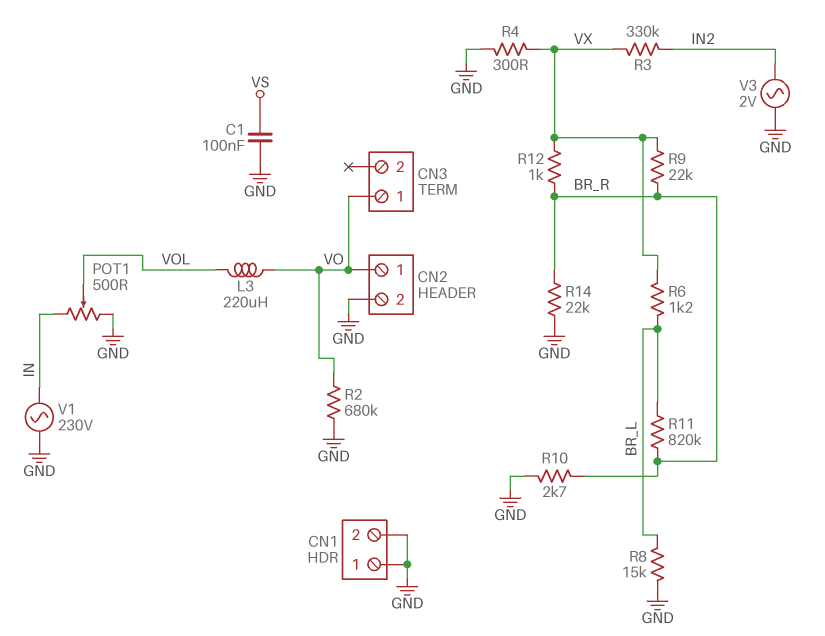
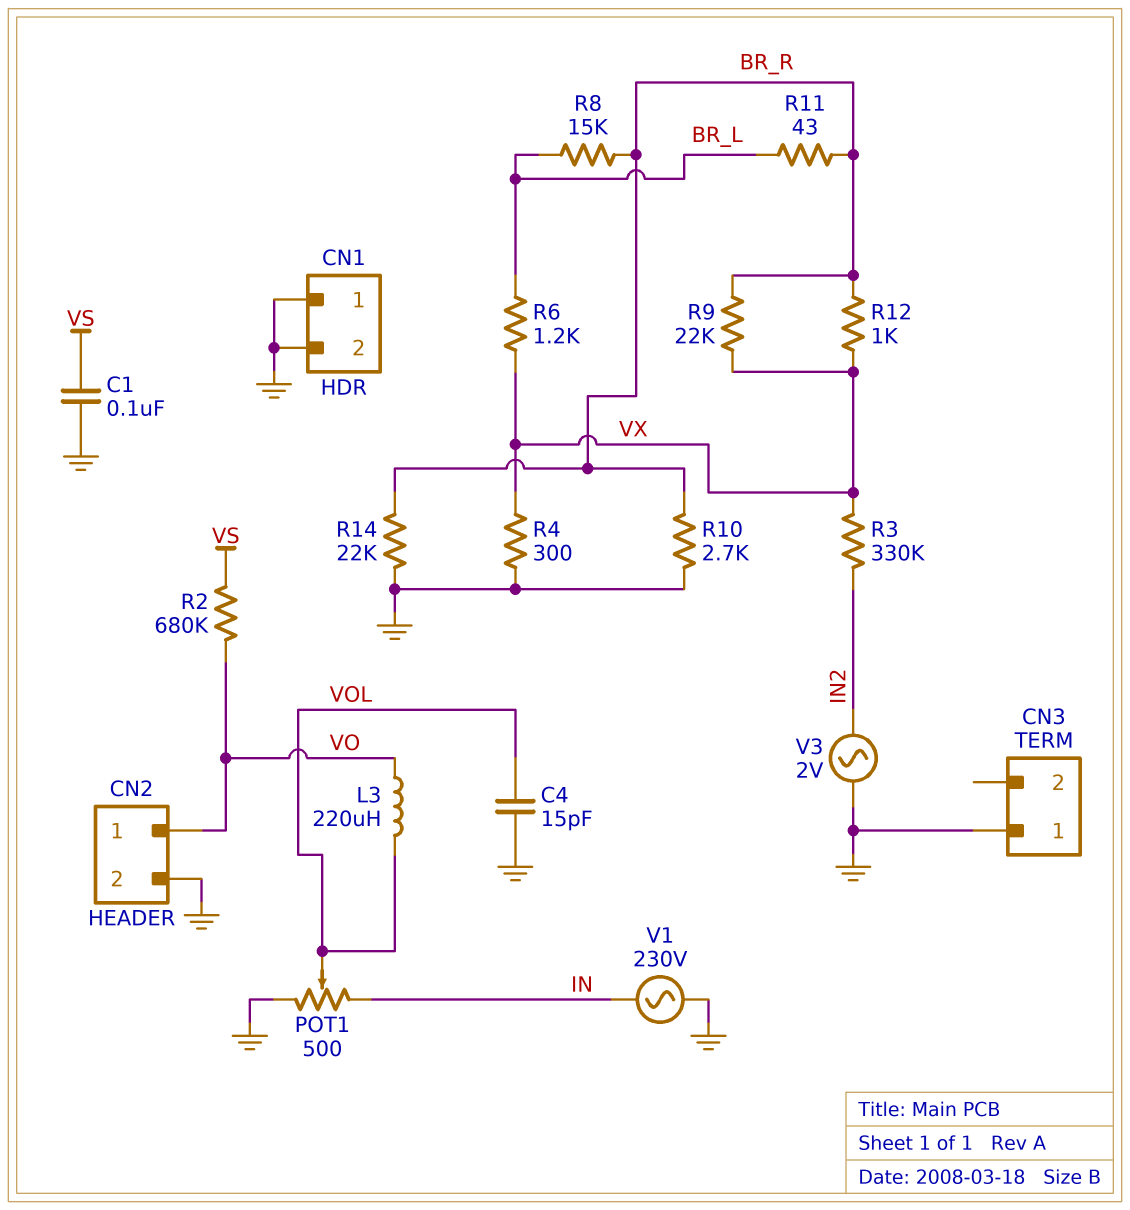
C4: none -> 15pF (GND, VOL)
CN3 pin 1: VO -> GND
R2: 680k (GND, VO) -> 680k (VO, VS)
R8: 15k (BR_L, GND) -> 15k (BR_L, BR_R)
R11: 820k (BR_L, BR_R) -> 43 (BR_L, BR_R)

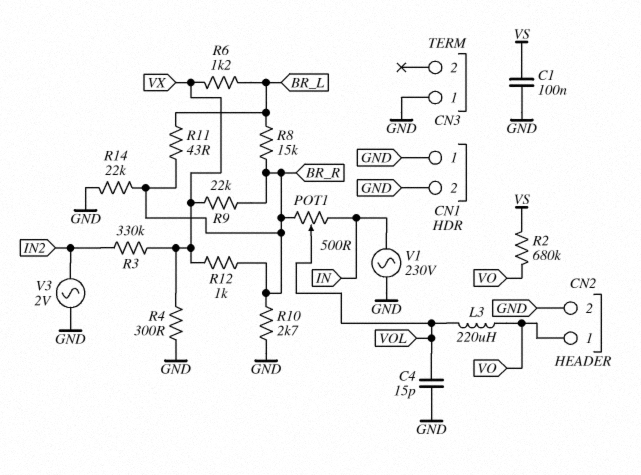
POT1: 500 (GND, IN, wiper VOL) -> 500 (BR_R, IN, wiper VOL)

